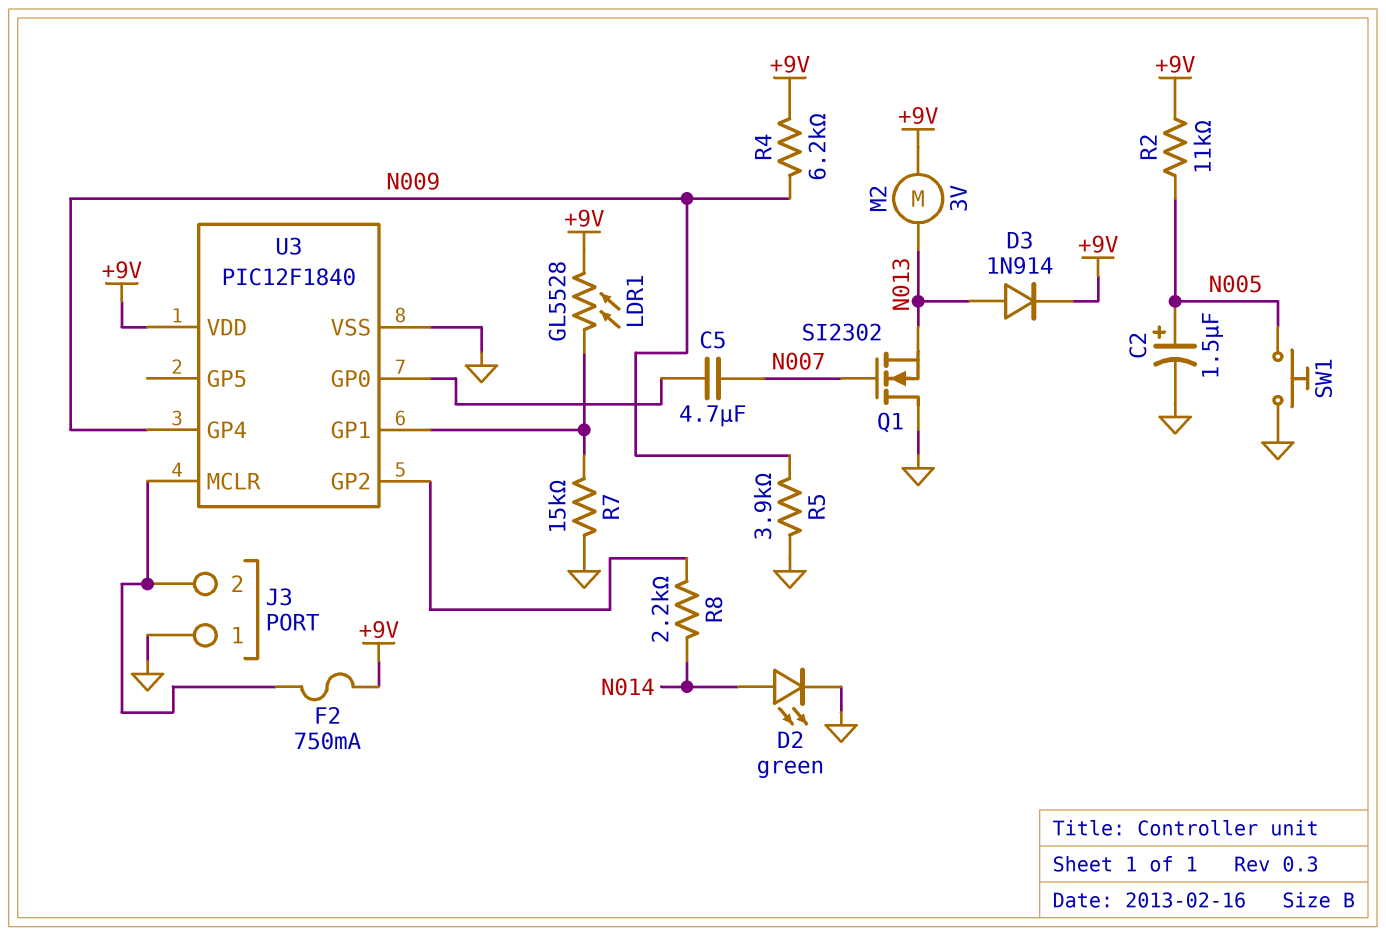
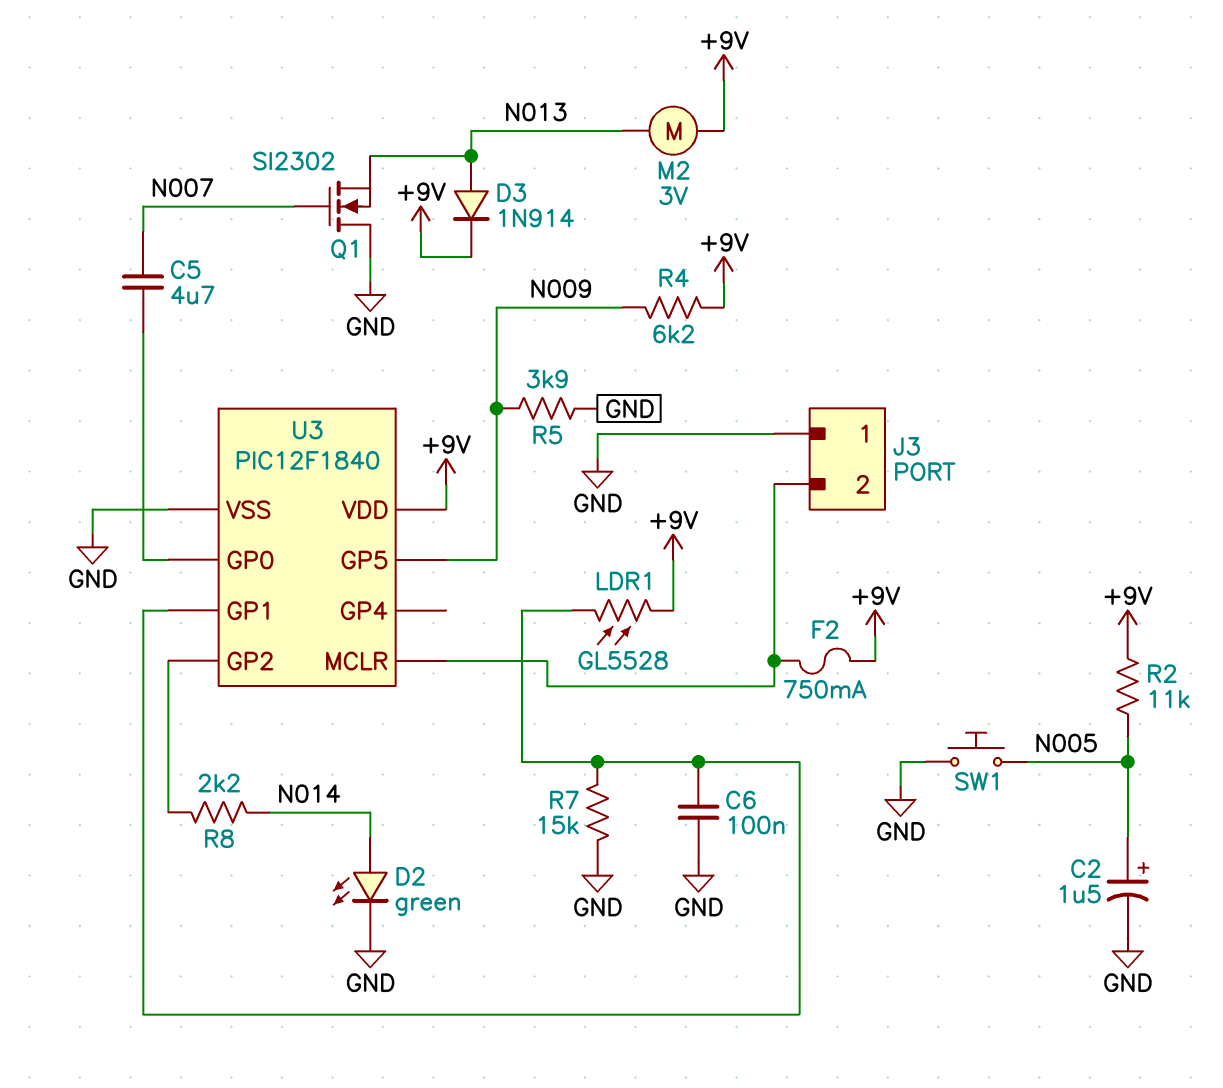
C6: none -> 100nF (GND, U3/GP1)
U3 pin GP4: N009 -> none
U3 pin GP5: none -> N009

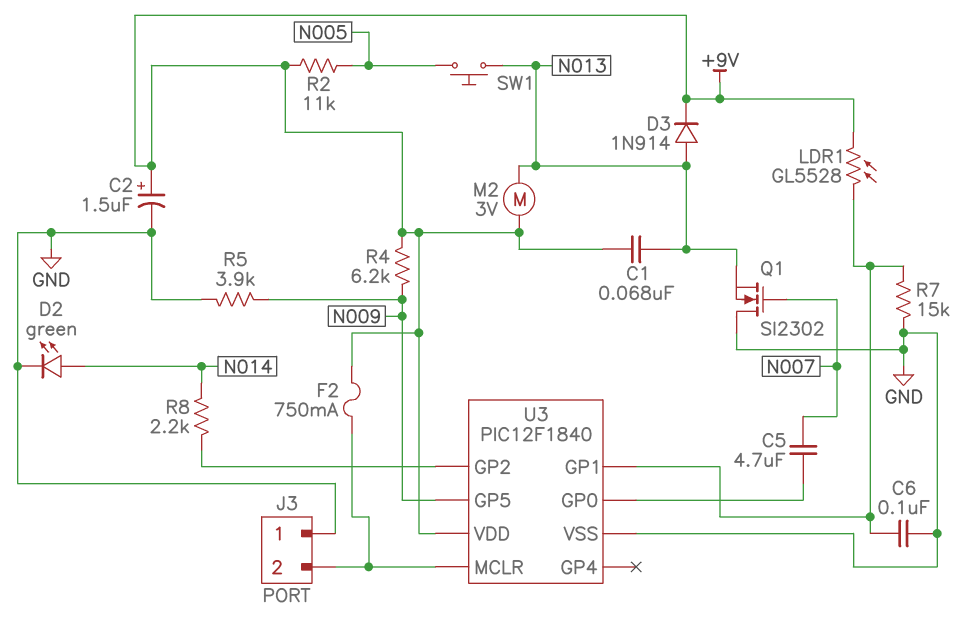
C1: none -> 68nF (+9V, N013)
C2: 1.5uF (plus N005, minus GND) -> 1.5uF (plus +9V, minus GND)
SW1: button (GND, N005) -> button (N005, N013)

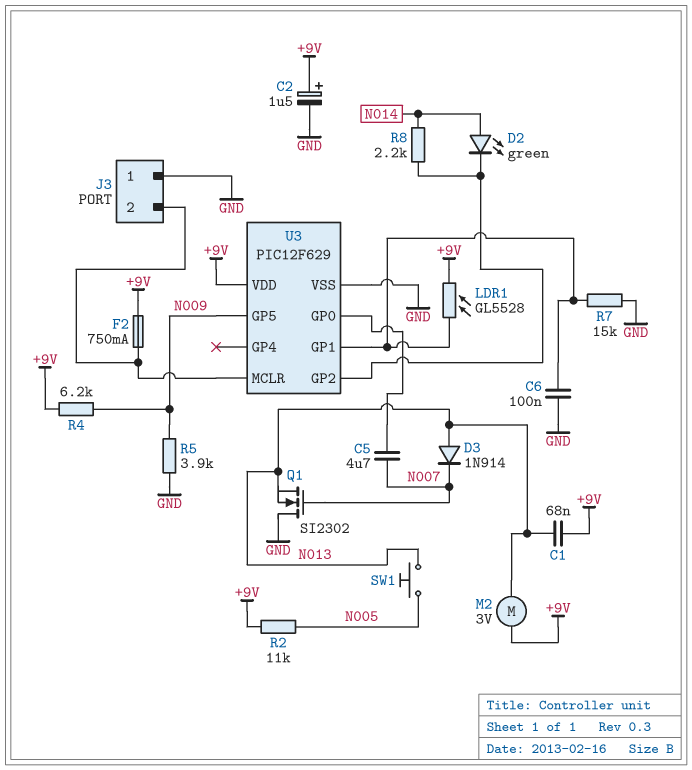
D2: LED green (A N014, K GND) -> LED green (A N014, K U3/GP2)
D3: diode 1N914 (A N013, K +9V) -> diode 1N914 (A N013, K N007)
U3: PIC12F1840 -> PIC12F629

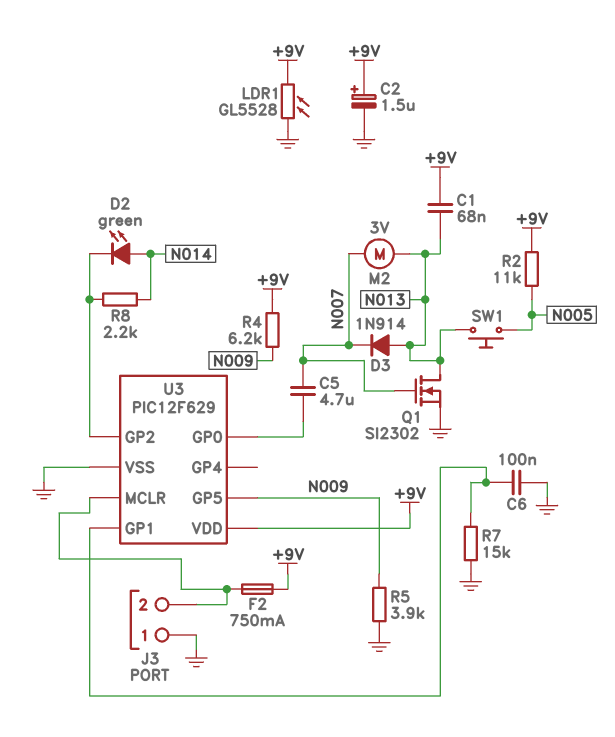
LDR1: GL5528 (+9V, U3/GP1) -> GL5528 (+9V, GND)
M2: motor 3V (+9V, N013) -> motor 3V (N007, N013)
Q1: NMOS SI2302 (G N007, D GND, S N013) -> NMOS SI2302 (G N007, D N013, S GND)

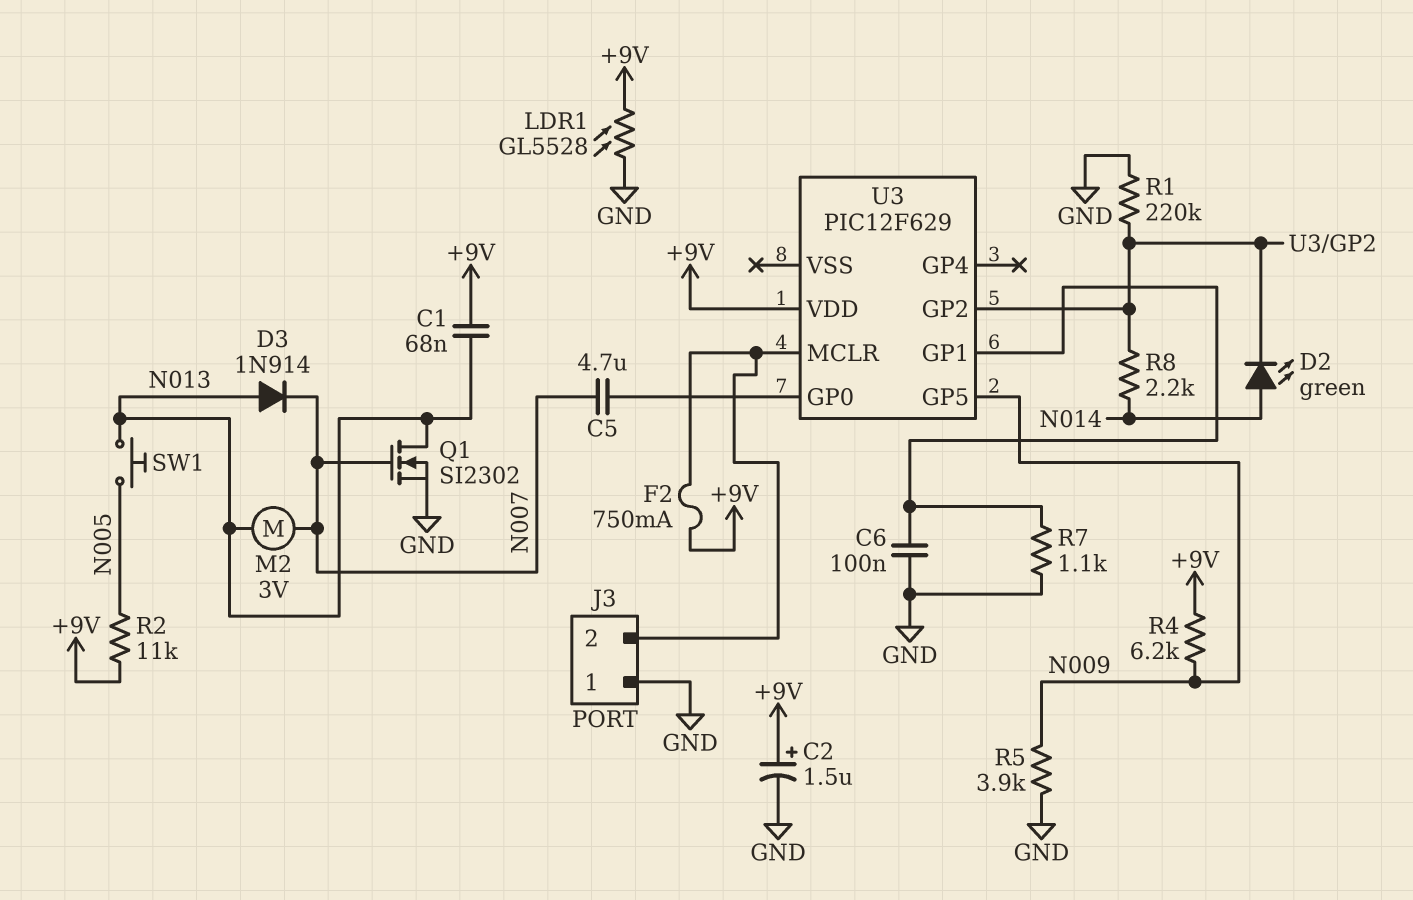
R1: none -> 220k (GND, U3/GP2)
R7: 15k (GND, U3/GP1) -> 1.1k (GND, U3/GP1)
U3 pin VSS: GND -> none

